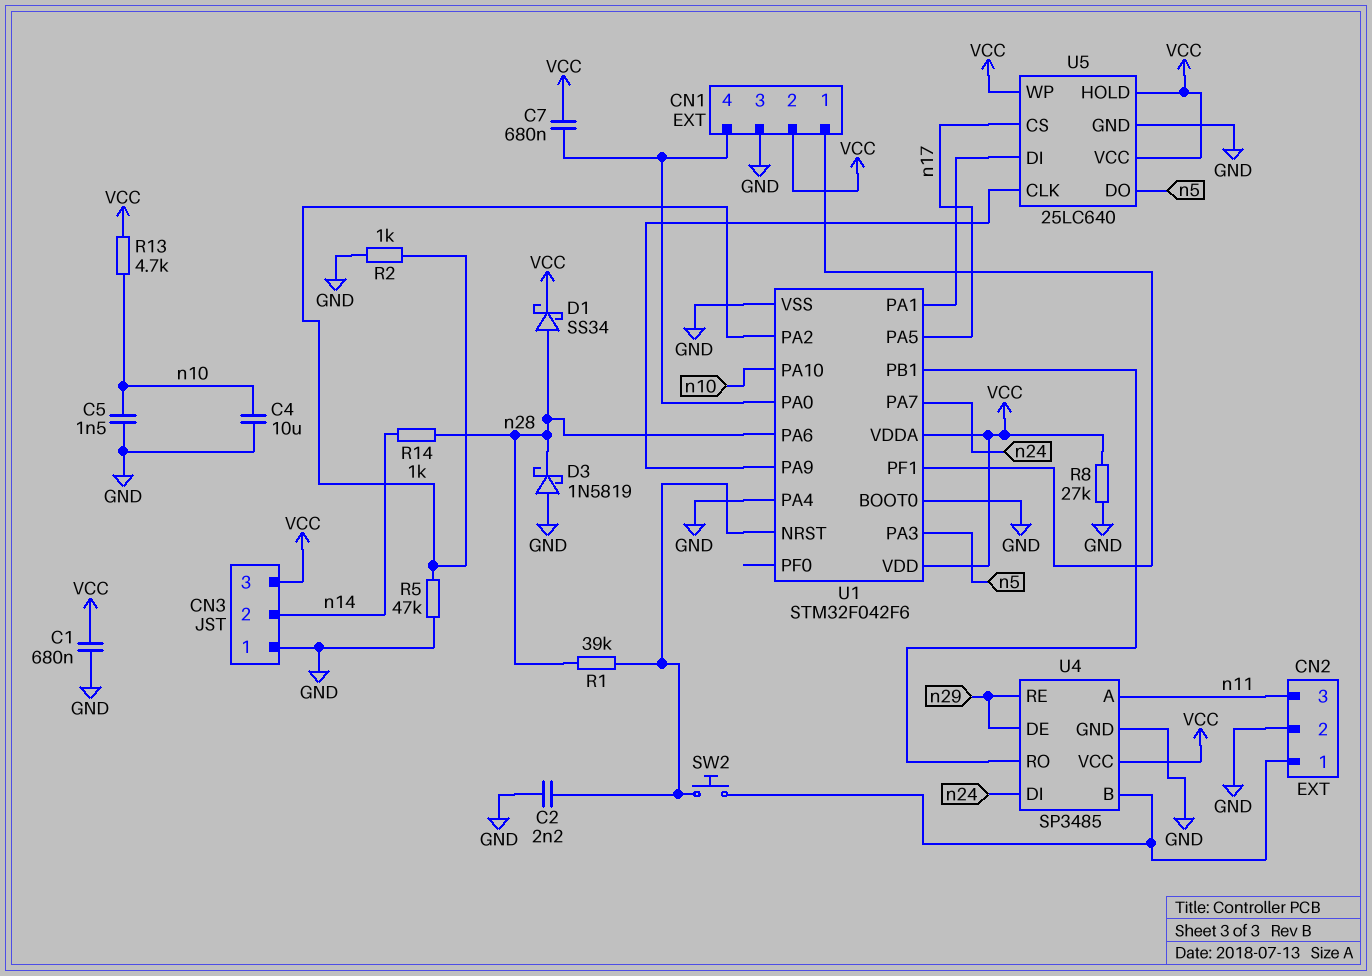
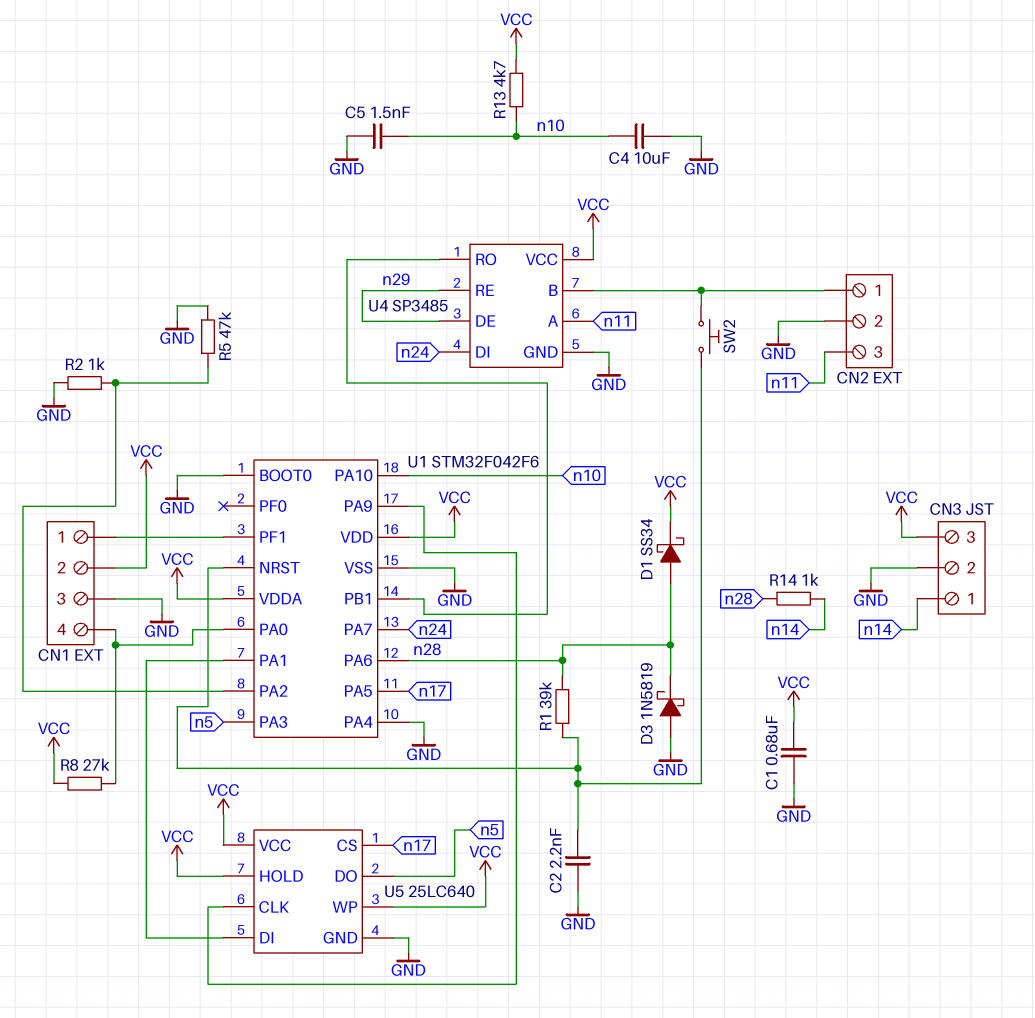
C7: 680nF (CN1/4, VCC) -> none
CN3 pin 1: GND -> n14
CN3 pin 2: n14 -> GND
R8: 27k (GND, VCC) -> 27k (CN1/4, VCC)

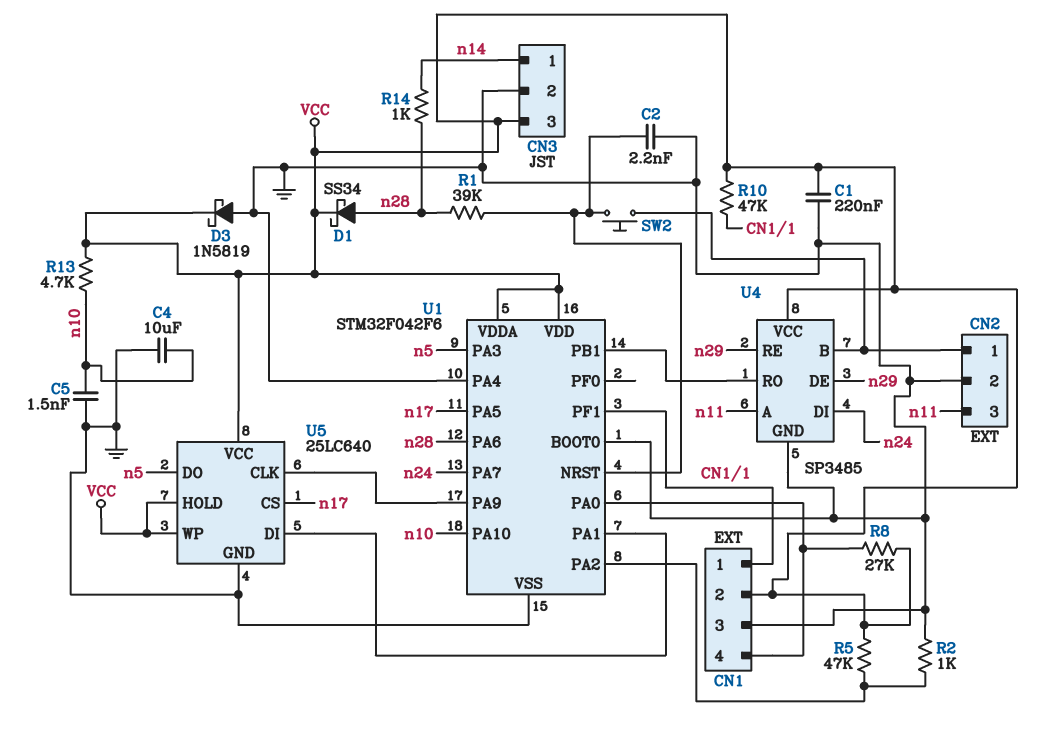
C1: 680nF (GND, VCC) -> 220nF (GND, VCC)
D3: schottky 1N5819 (A GND, K n28) -> schottky 1N5819 (A GND, K VCC)
R5: 47k (GND, U1/PA2) -> 47k (U1/PA2, VCC)
R10: none -> 47k (CN1/1, VCC)

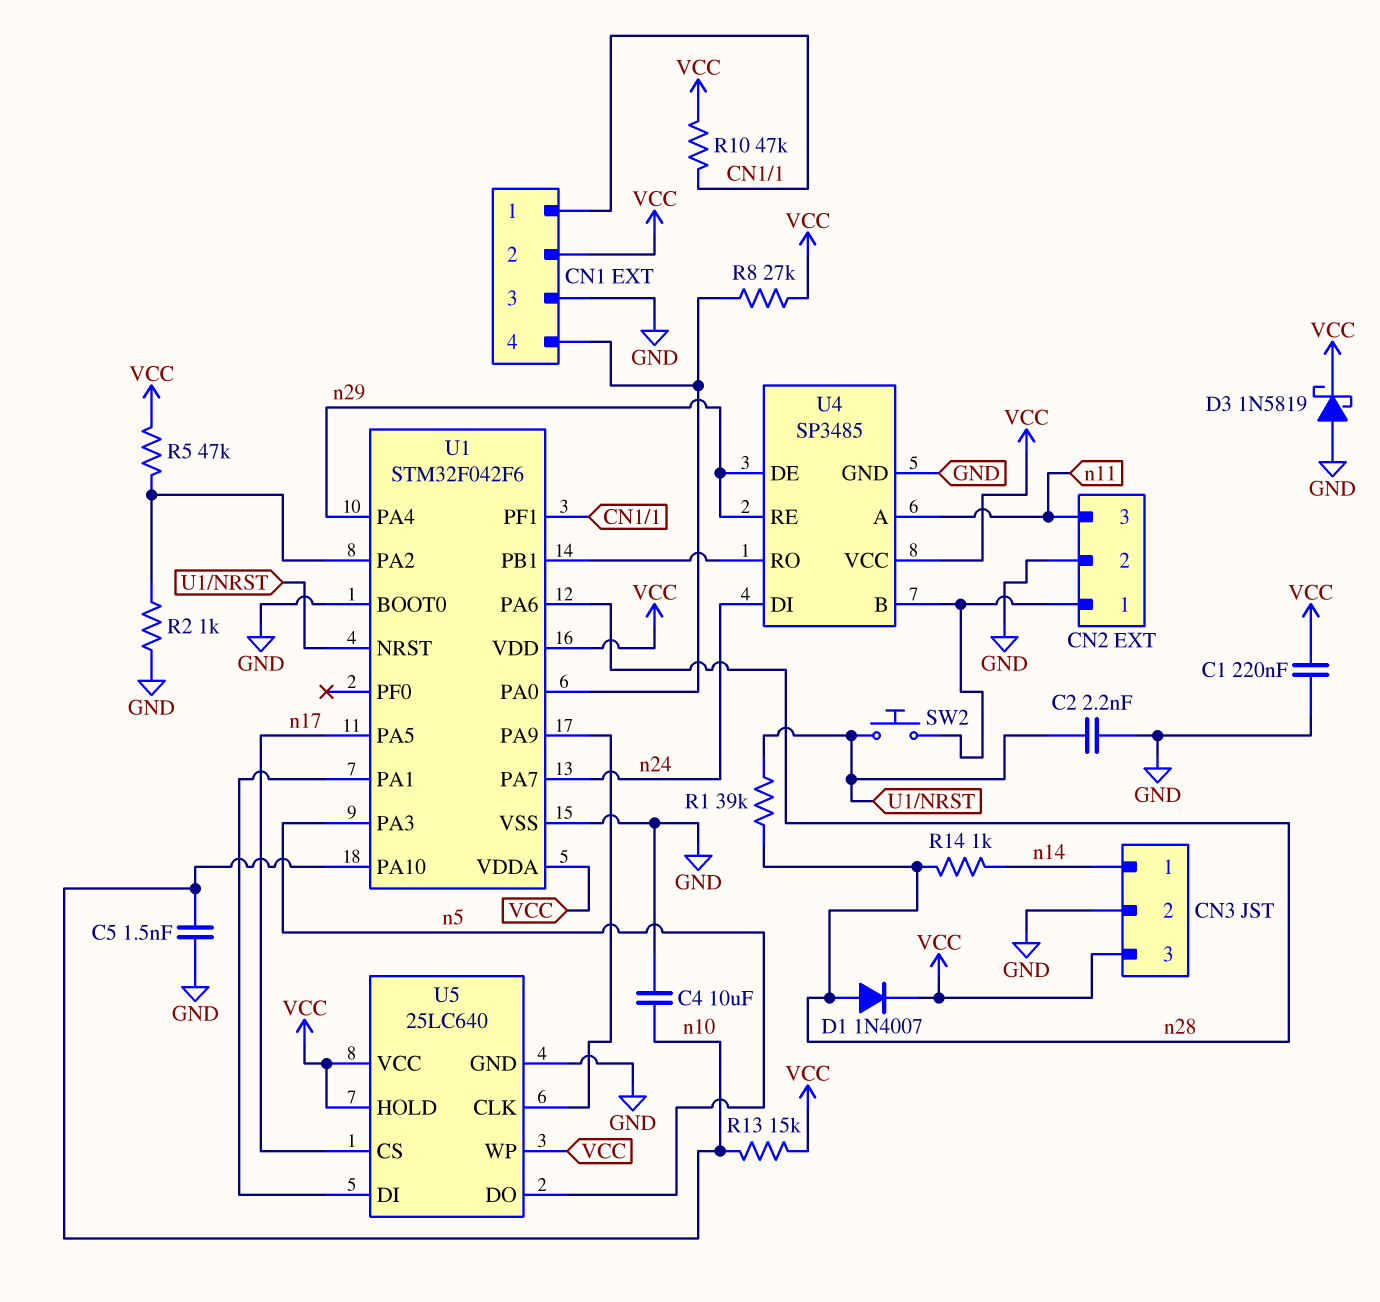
D1: schottky SS34 (A n28, K VCC) -> diode 1N4007 (A n28, K VCC)
R13: 4.7k (VCC, n10) -> 15k (VCC, n10)
U1 pin PA4: GND -> n29

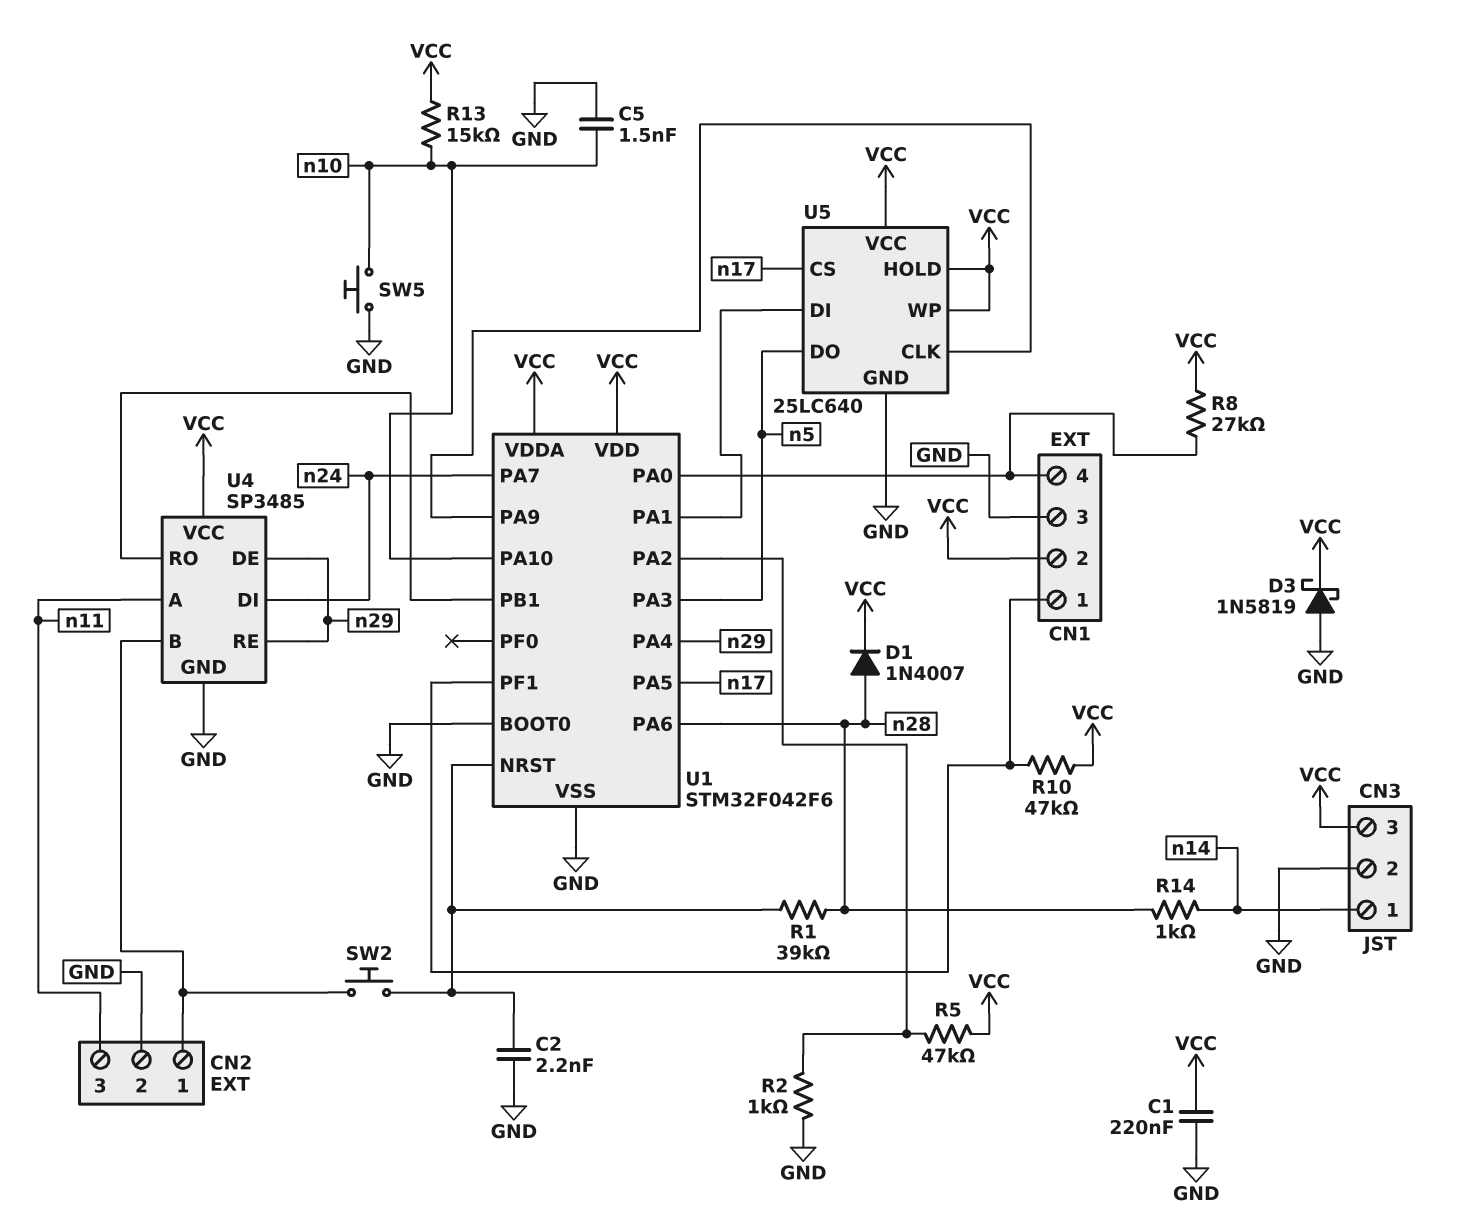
C4: 10uF (GND, n10) -> none
SW5: none -> button (GND, n10)

